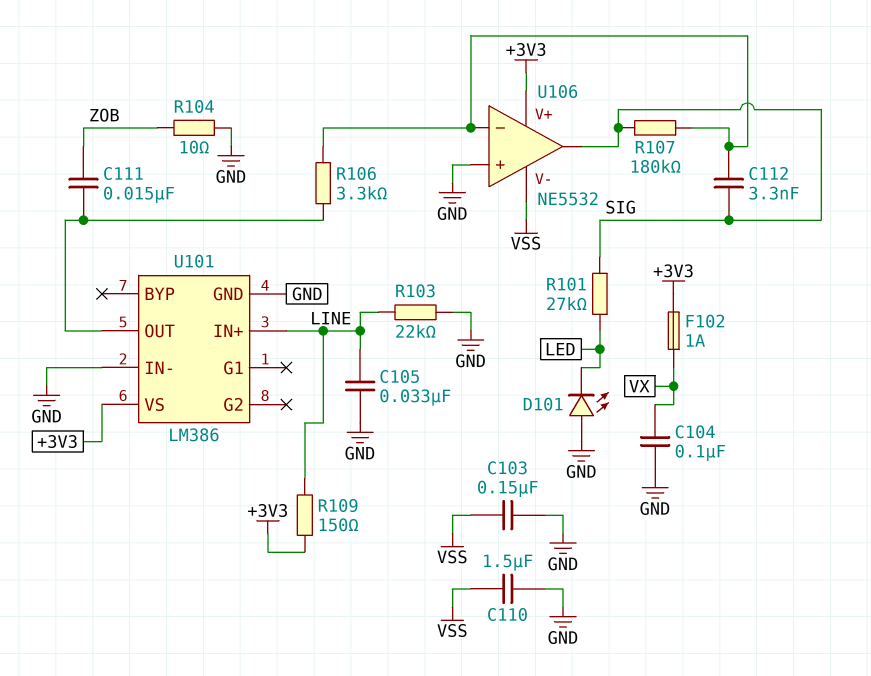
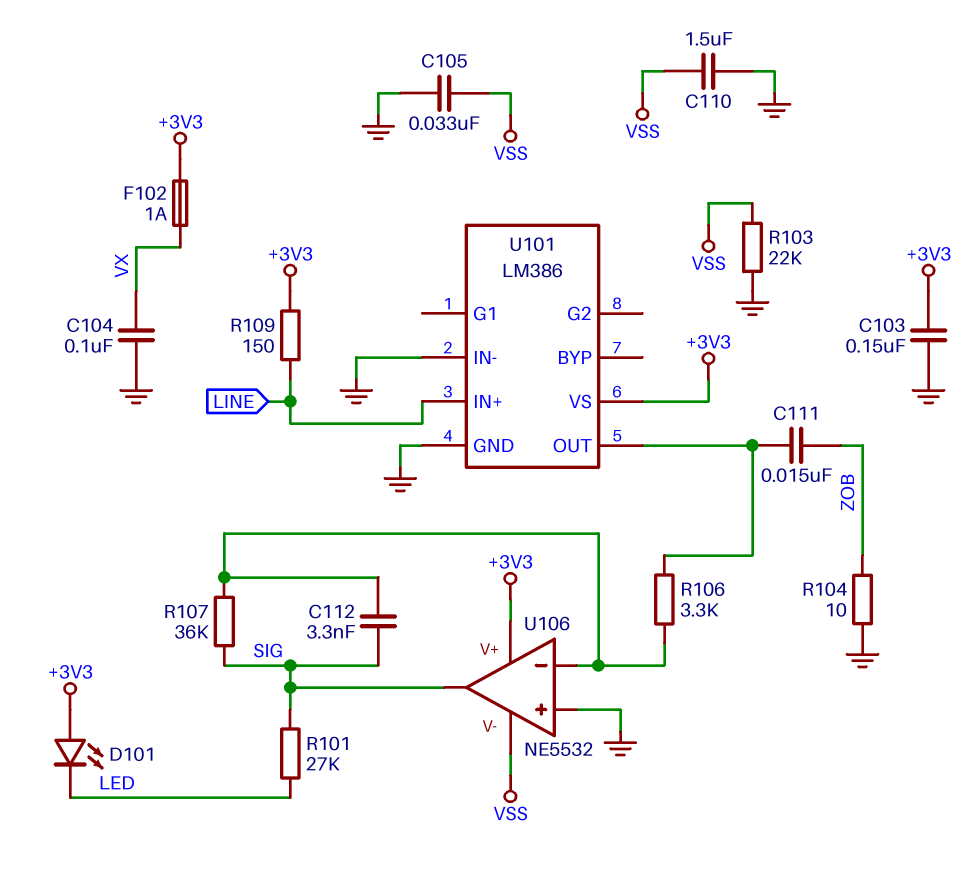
C103: 150nF (GND, VSS) -> 150nF (+3V3, GND)
C105: 33nF (GND, LINE) -> 33nF (GND, VSS)
D101: LED (A GND, K LED) -> LED (A +3V3, K LED)
R103: 22k (GND, LINE) -> 22k (GND, VSS)
R107: 180k (SIG, U106/in-) -> 36k (SIG, U106/in-)

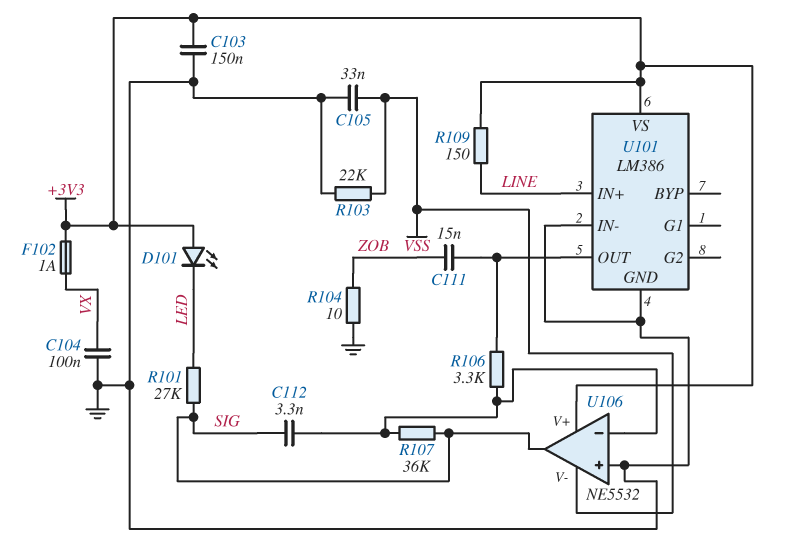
C110: 1.5uF (GND, VSS) -> none

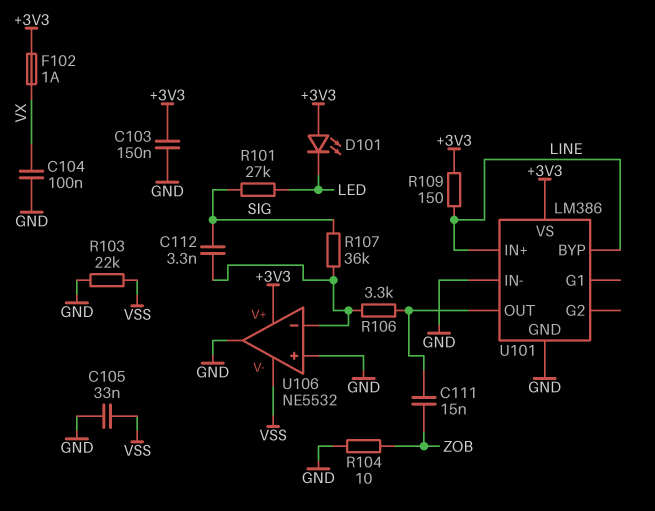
U101 pin BYP: none -> LINE
U106 pin out: SIG -> GND

